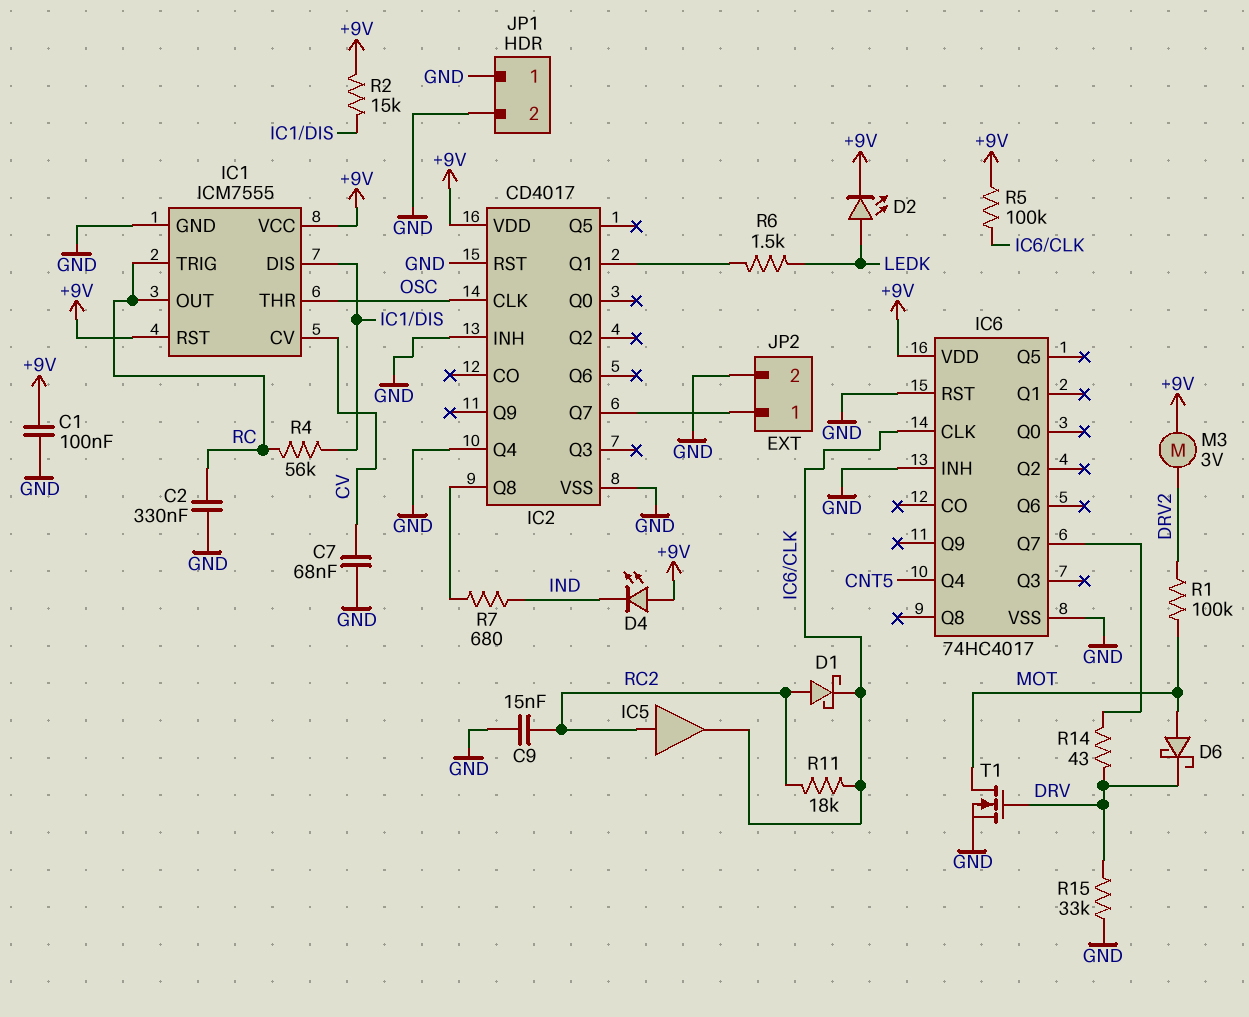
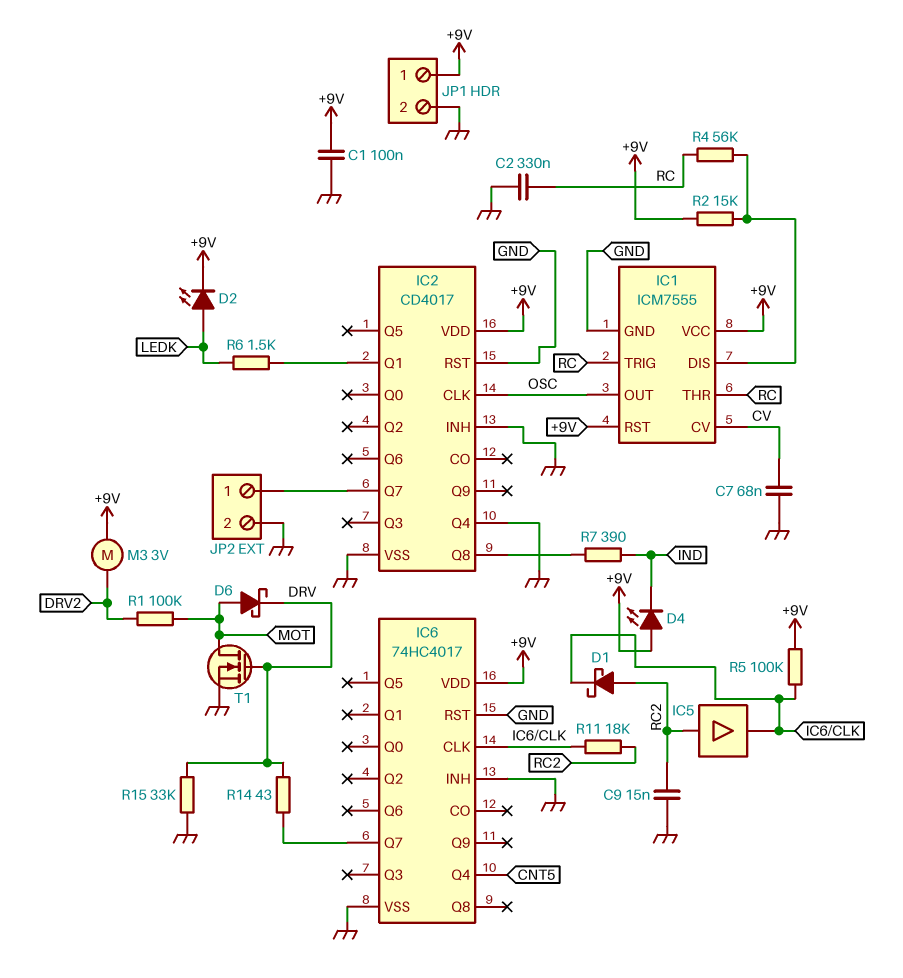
IC1 pin OUT: RC -> OSC
IC1 pin THR: OSC -> RC
JP1 pin 1: GND -> +9V
R7: 680 (IC2/Q8, IND) -> 390 (IC2/Q8, IND)

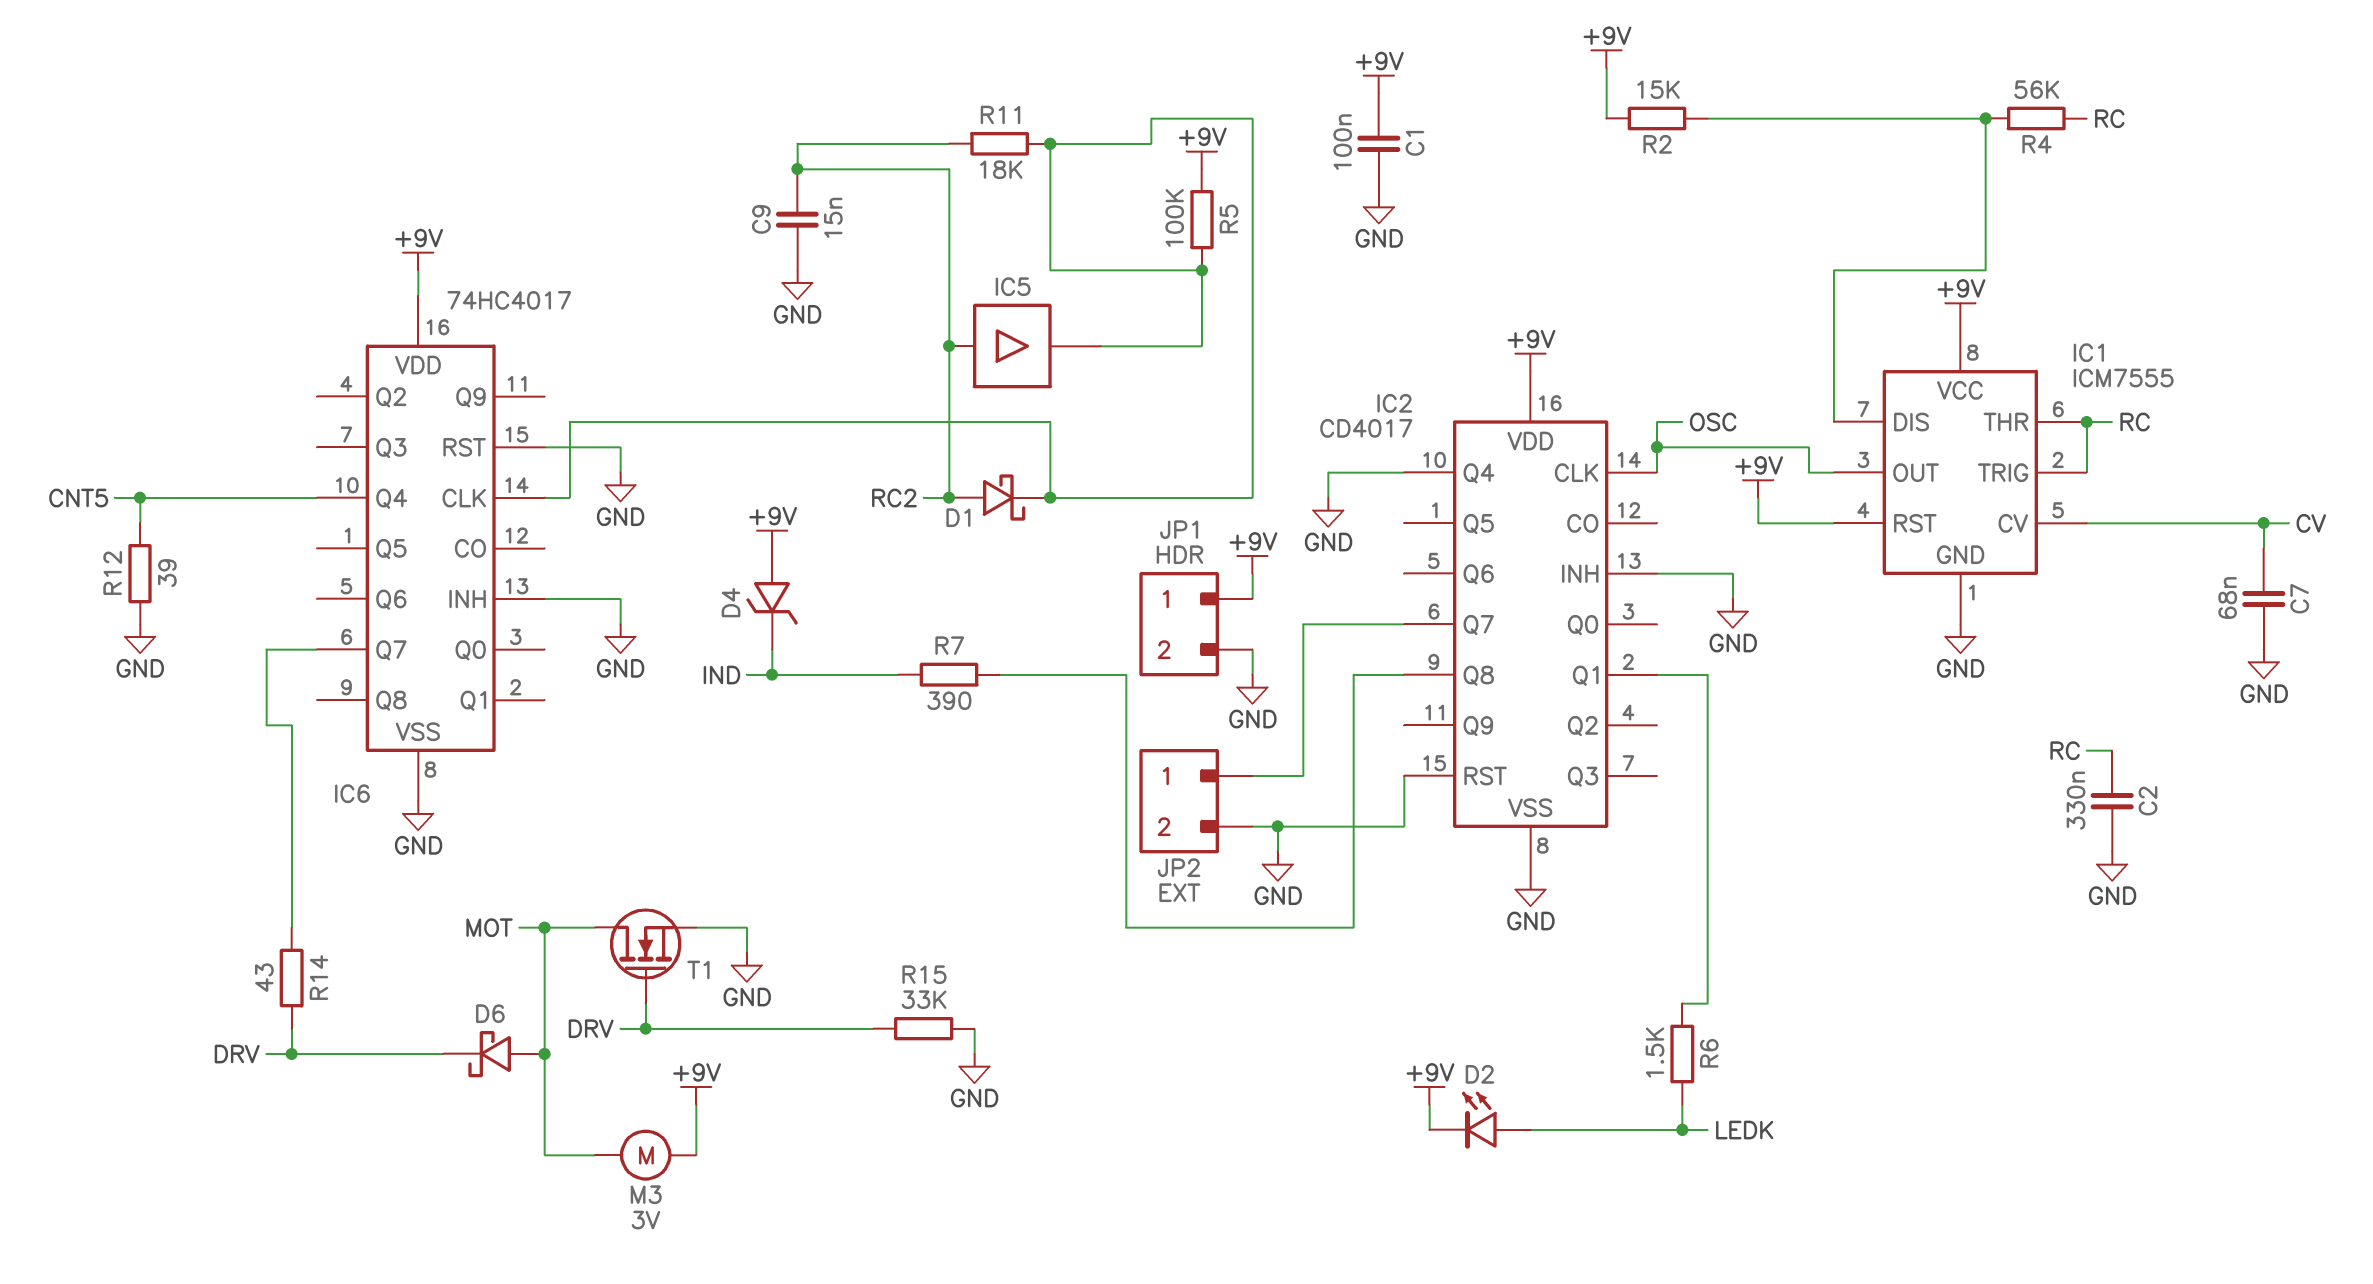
D4: LED (A +9V, K IND) -> zener (A +9V, K IND)
M3: motor 3V (+9V, DRV2) -> motor 3V (+9V, MOT)
R1: 100k (DRV2, MOT) -> none
R12: none -> 39 (CNT5, GND)

